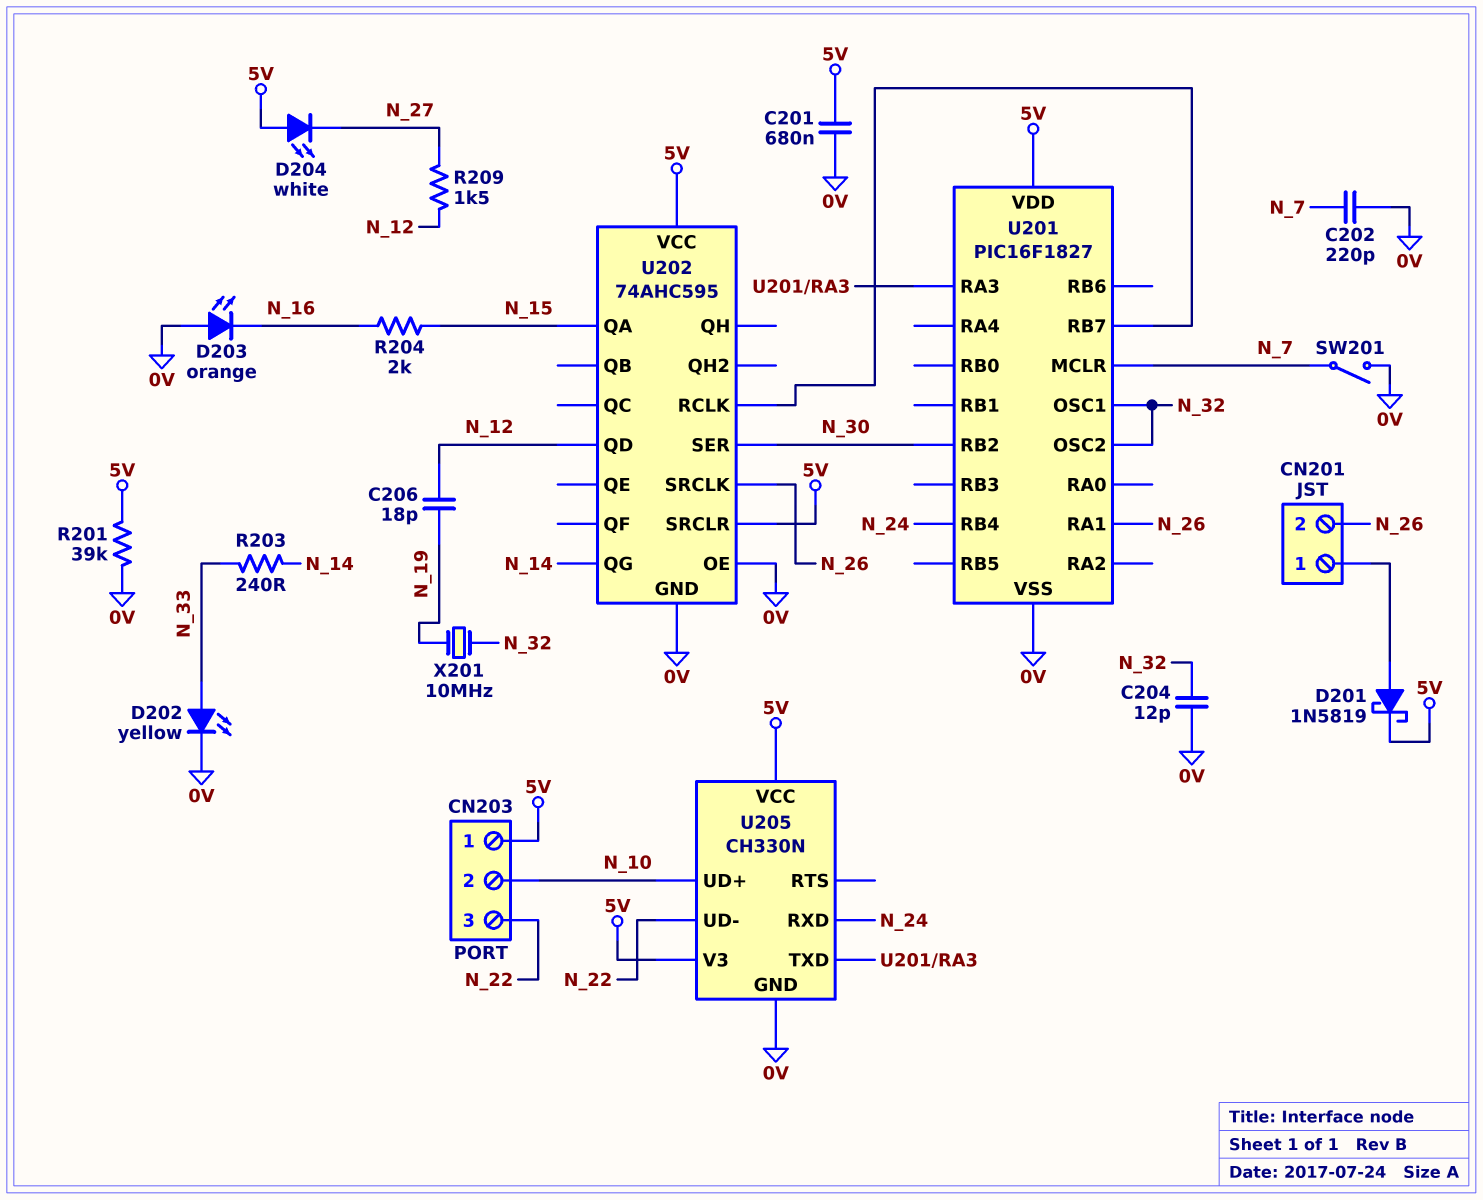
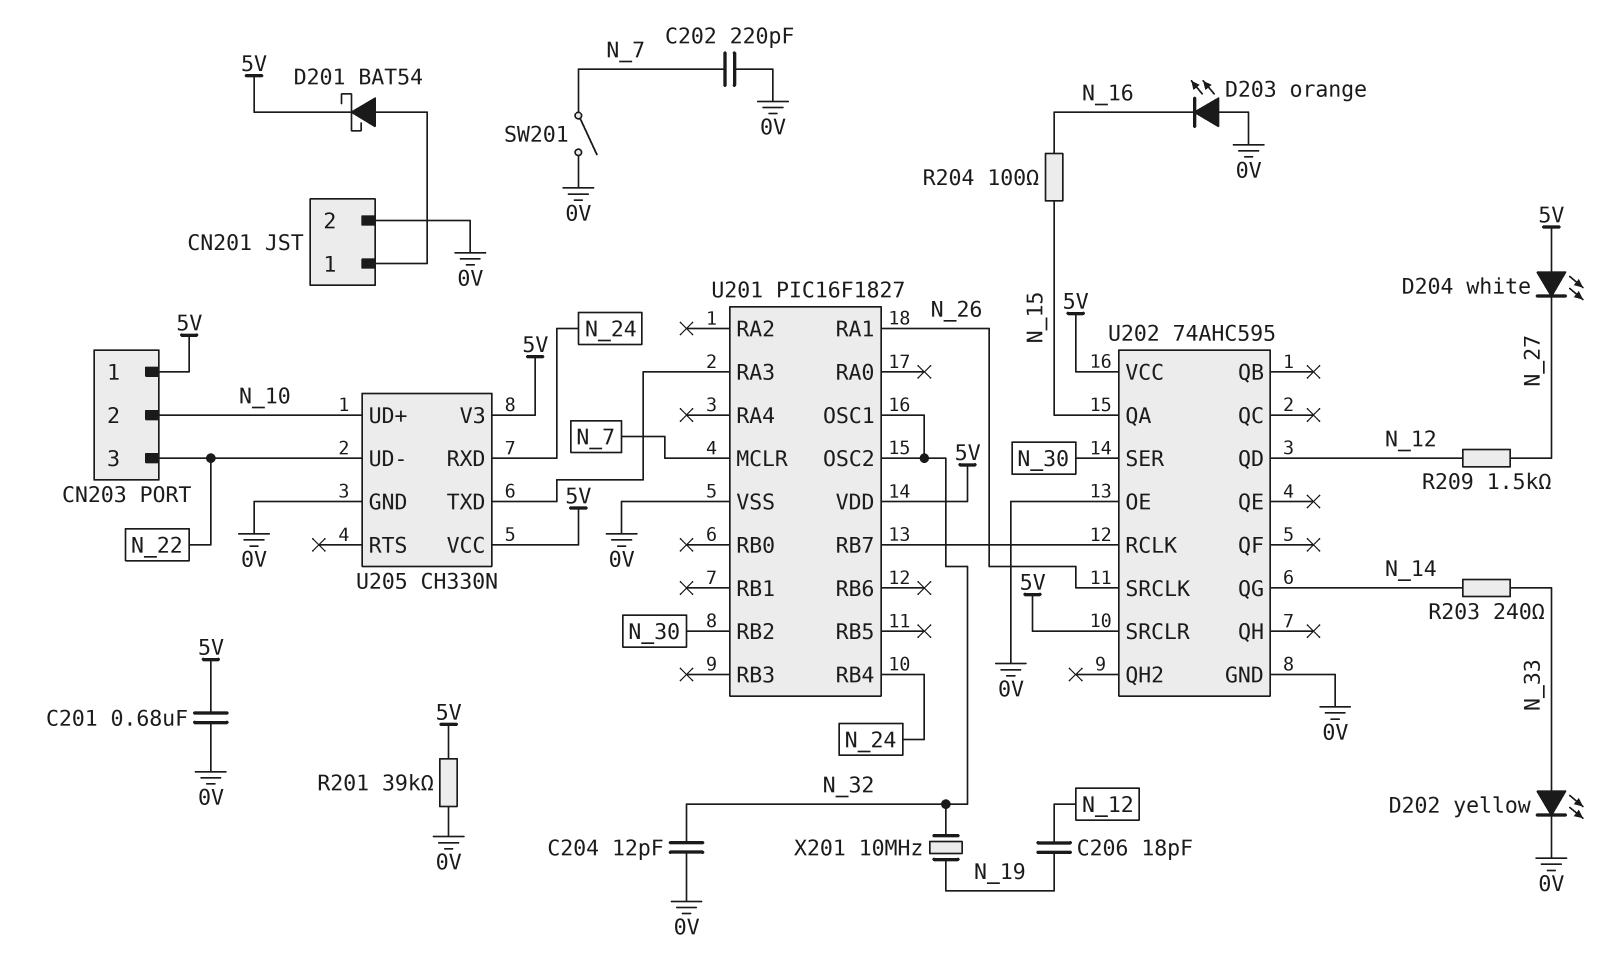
CN201 pin 2: N_26 -> 0V
D201: schottky 1N5819 (A CN201/1, K 5V) -> schottky BAT54 (A CN201/1, K 5V)
R204: 2k (N_15, N_16) -> 100 (N_15, N_16)

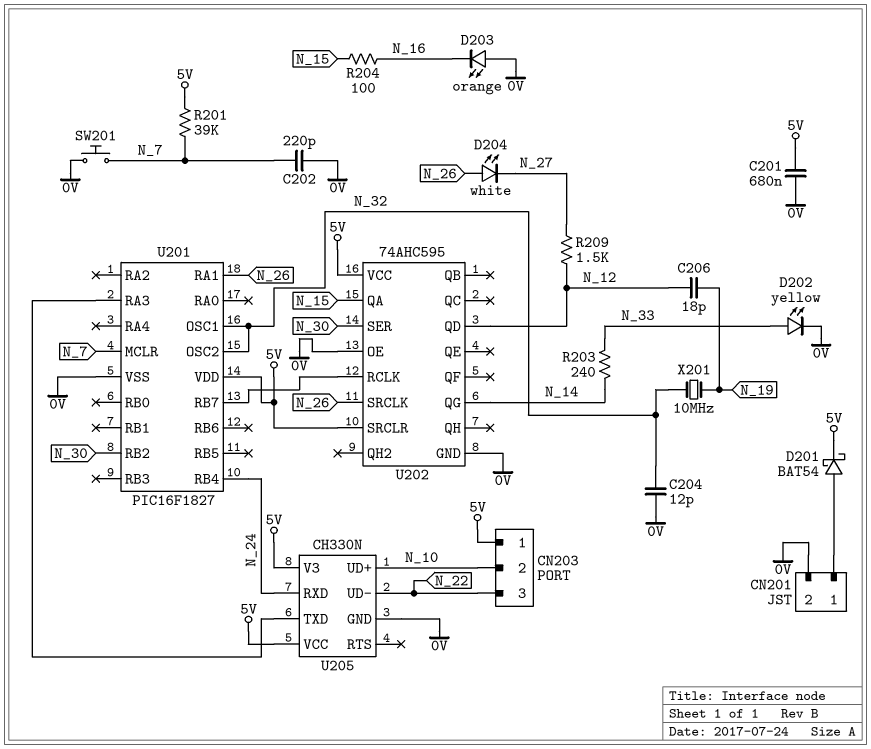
D204: LED white (A 5V, K N_27) -> LED white (A N_26, K N_27)
R201: 39k (0V, 5V) -> 39k (5V, N_7)
SW201: switch (0V, N_7) -> button (0V, N_7)

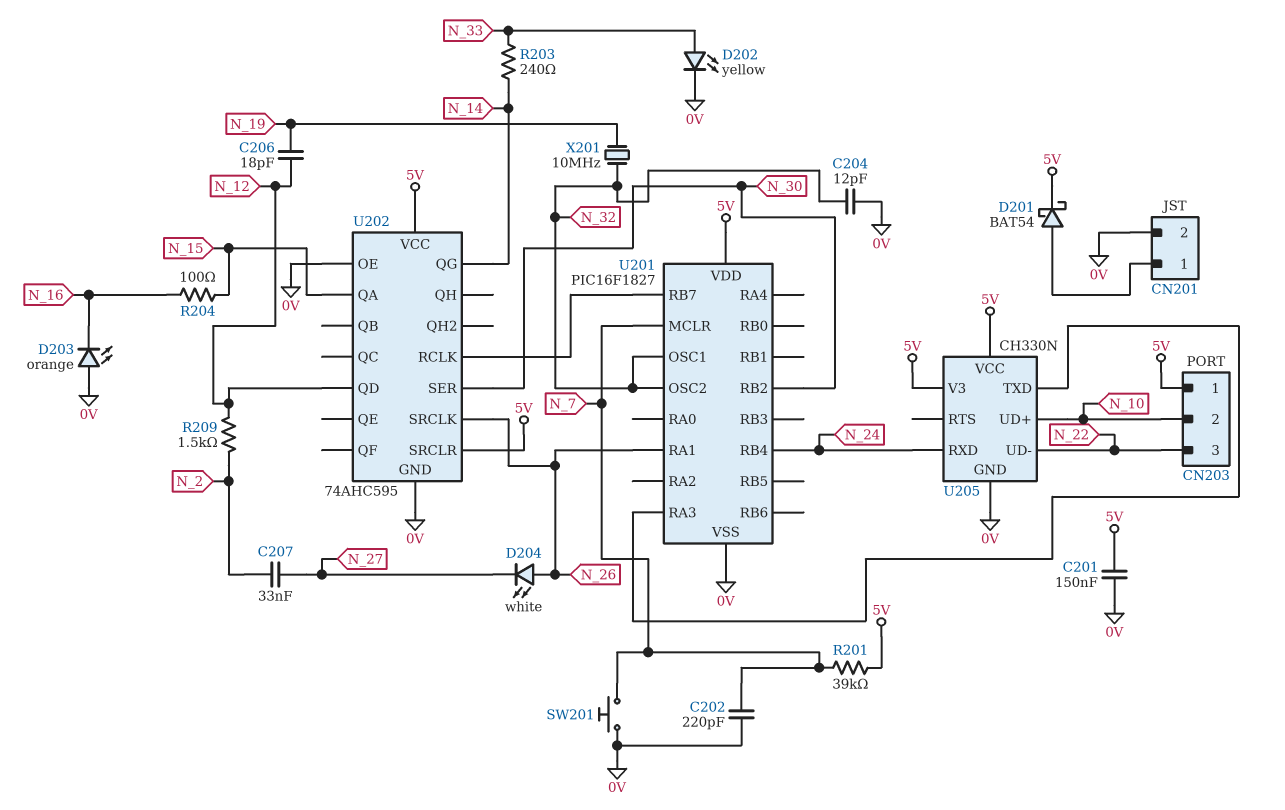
C201: 680nF (0V, 5V) -> 150nF (0V, 5V)
C207: none -> 33nF (N_2, N_27)
R209: 1.5k (N_12, N_27) -> 1.5k (N_2, N_12)

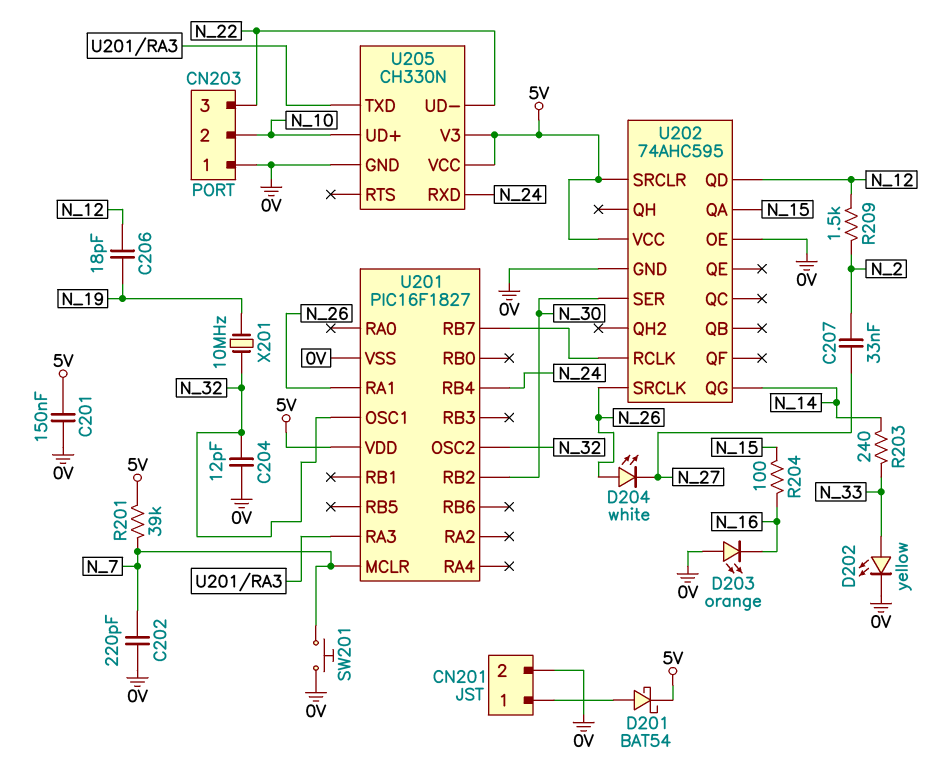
CN203 pin 1: 5V -> 0V

